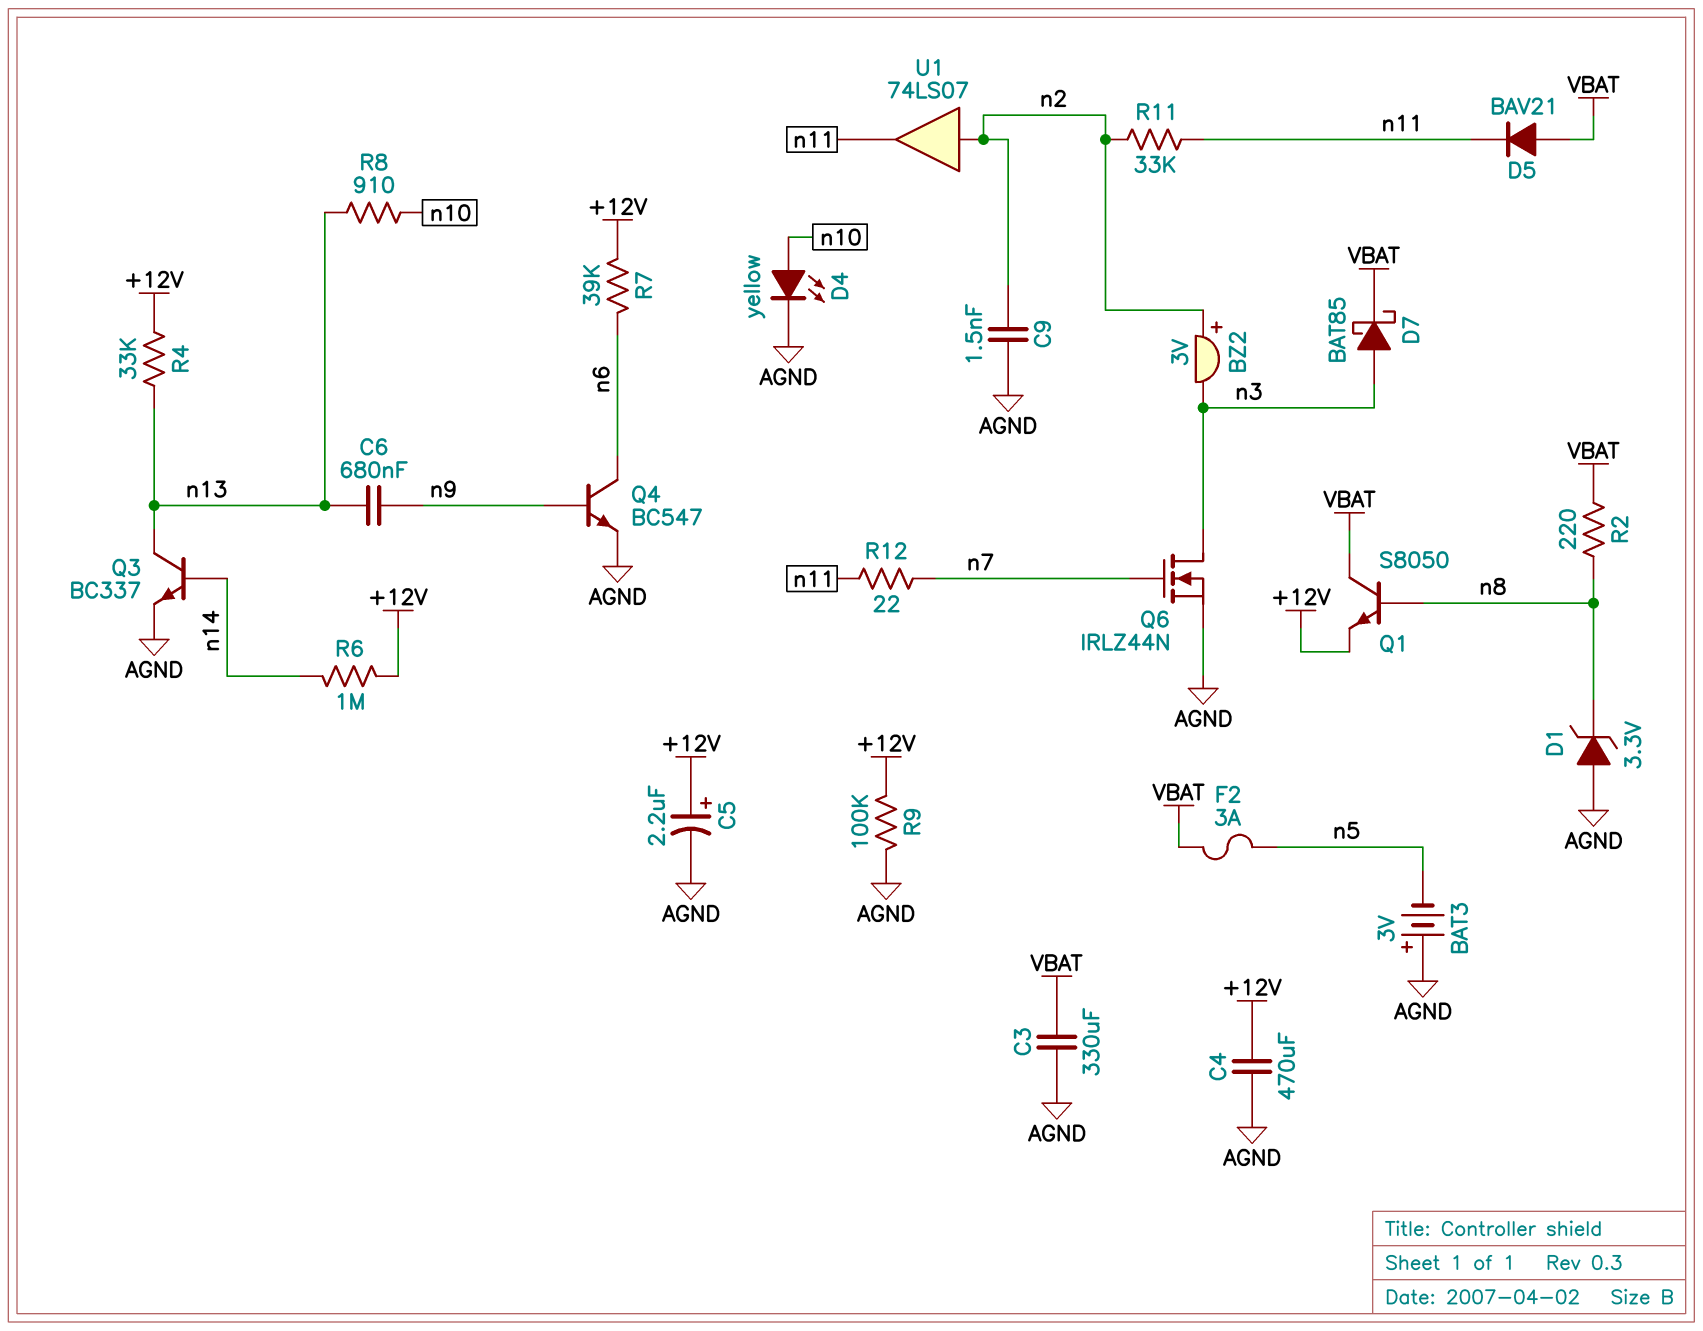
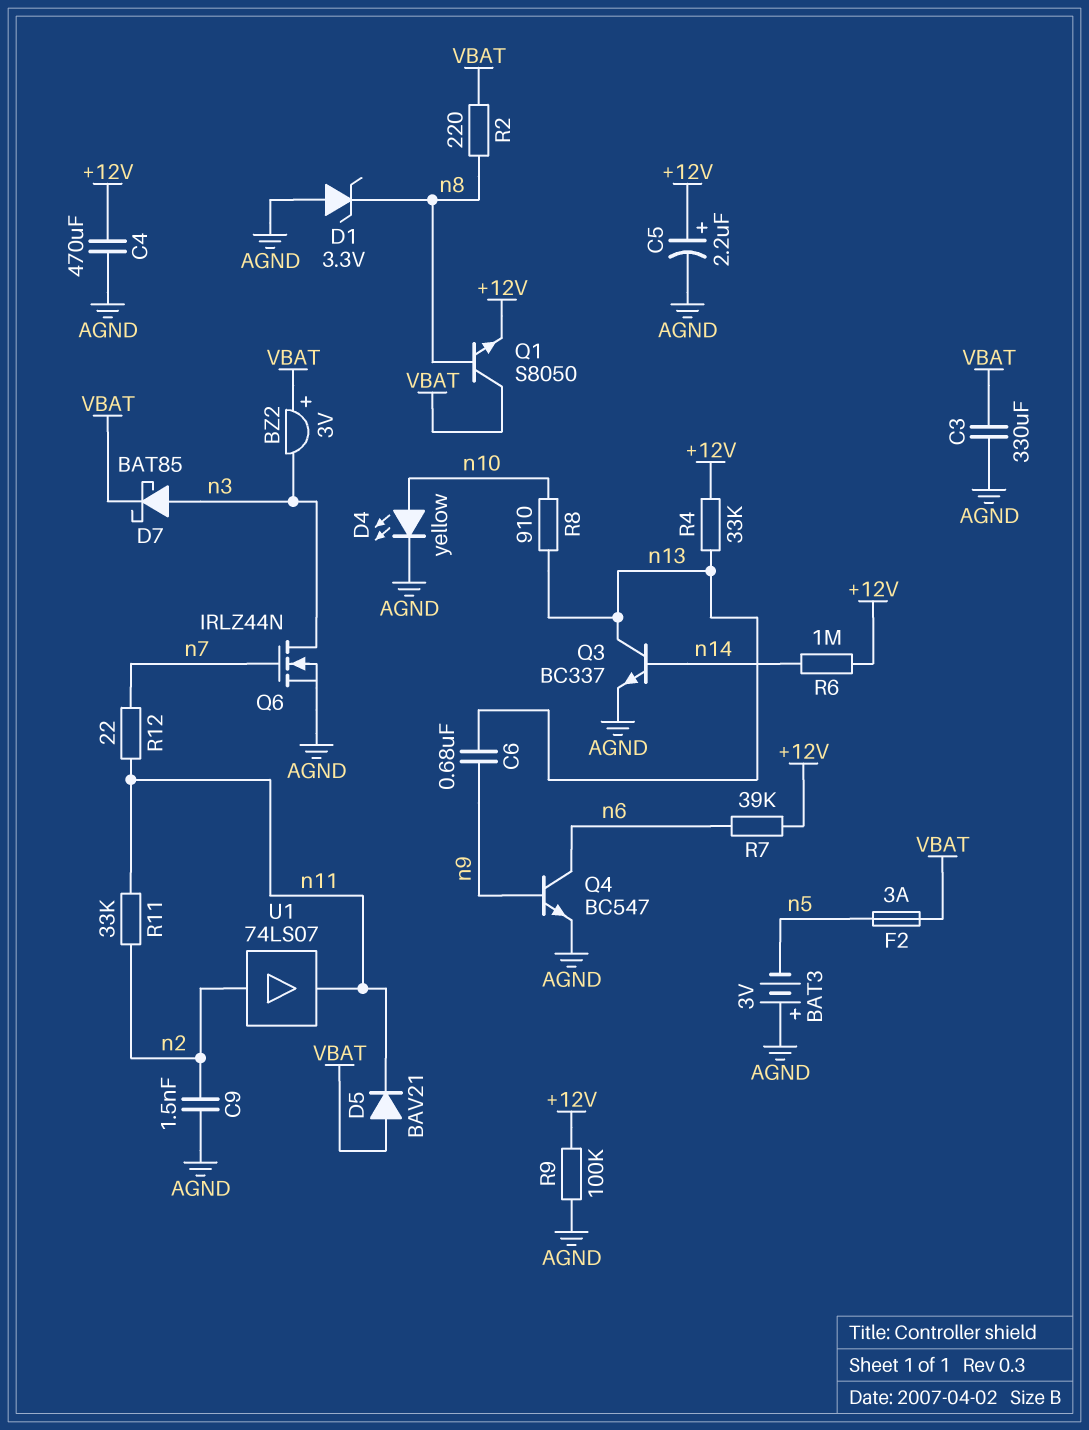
BZ2: buzzer 3V (plus n2, minus n3) -> buzzer 3V (plus VBAT, minus n3)

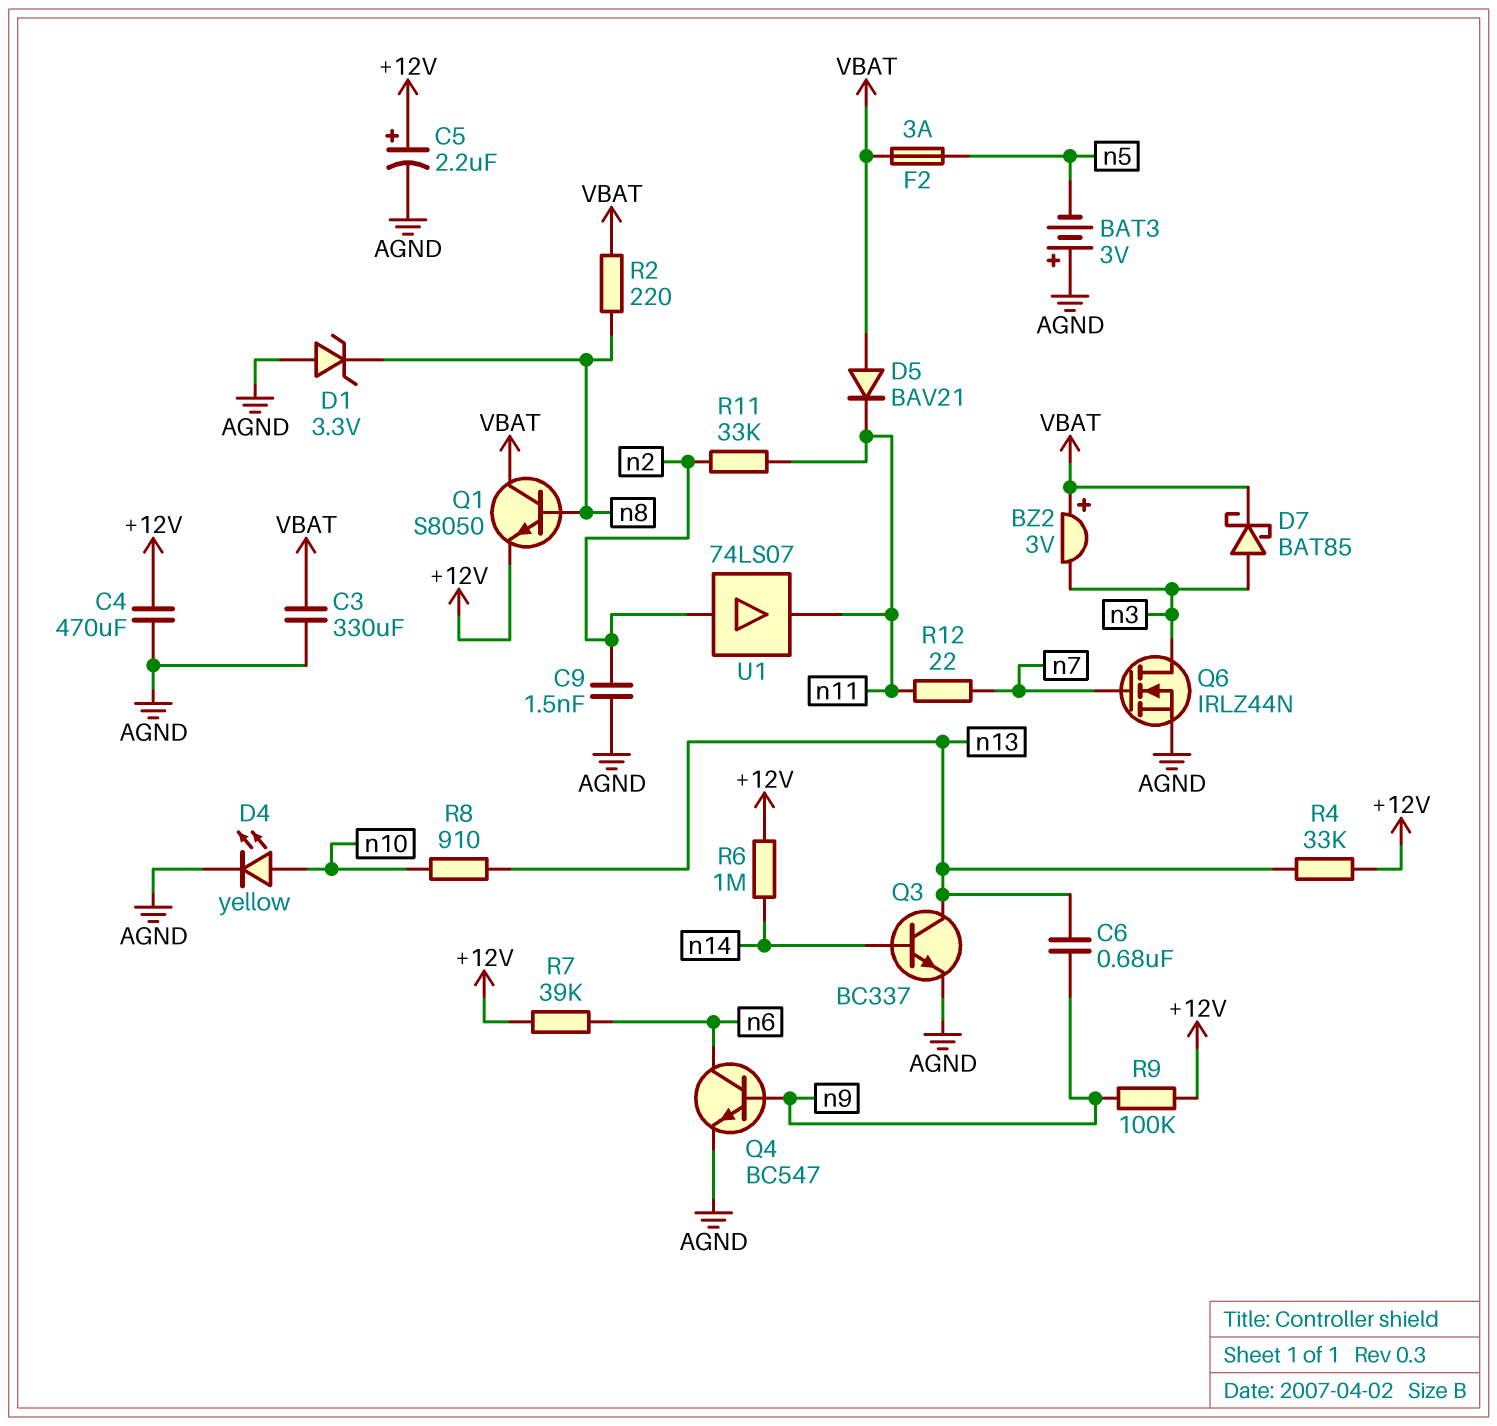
R9: 100k (+12V, AGND) -> 100k (+12V, n9)

